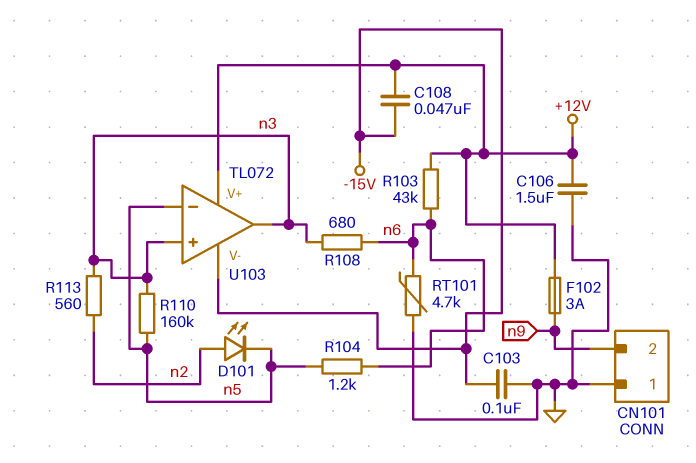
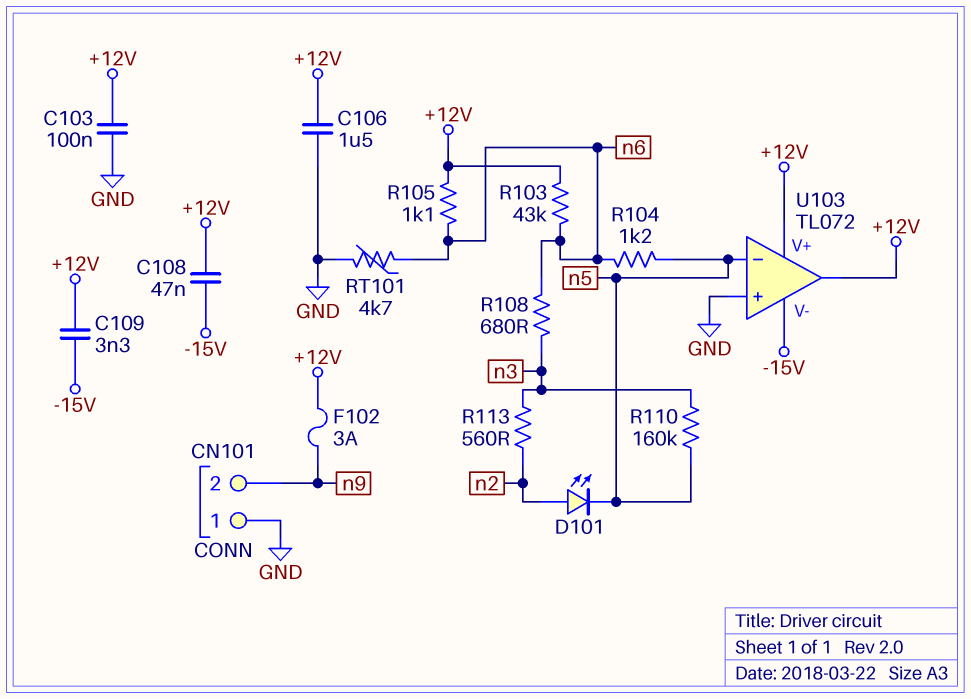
C103: 100nF (-15V, GND) -> 100nF (+12V, GND)
C109: none -> 3.3nF (+12V, -15V)
R105: none -> 1.1k (+12V, n6)
U103 pin in+: n3 -> GND
U103 pin out: n3 -> +12V

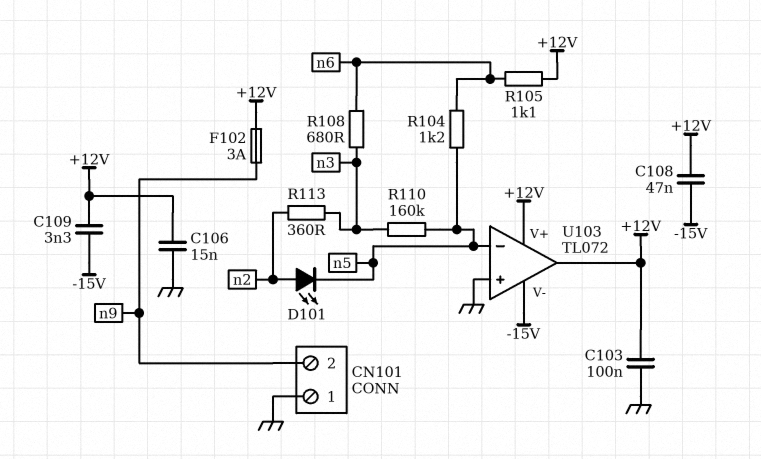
C106: 1.5uF (+12V, GND) -> 15nF (+12V, GND)
R103: 43k (+12V, n6) -> none
R113: 560 (n2, n3) -> 360 (n2, n3)
RT101: 4.7k (GND, n6) -> none

